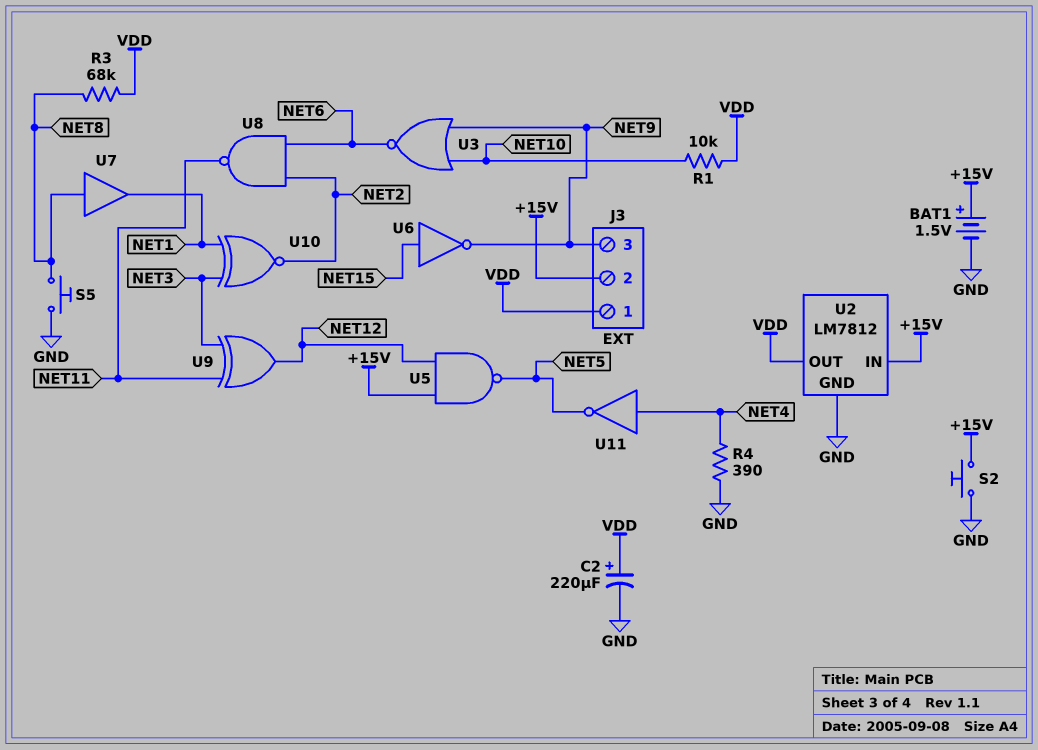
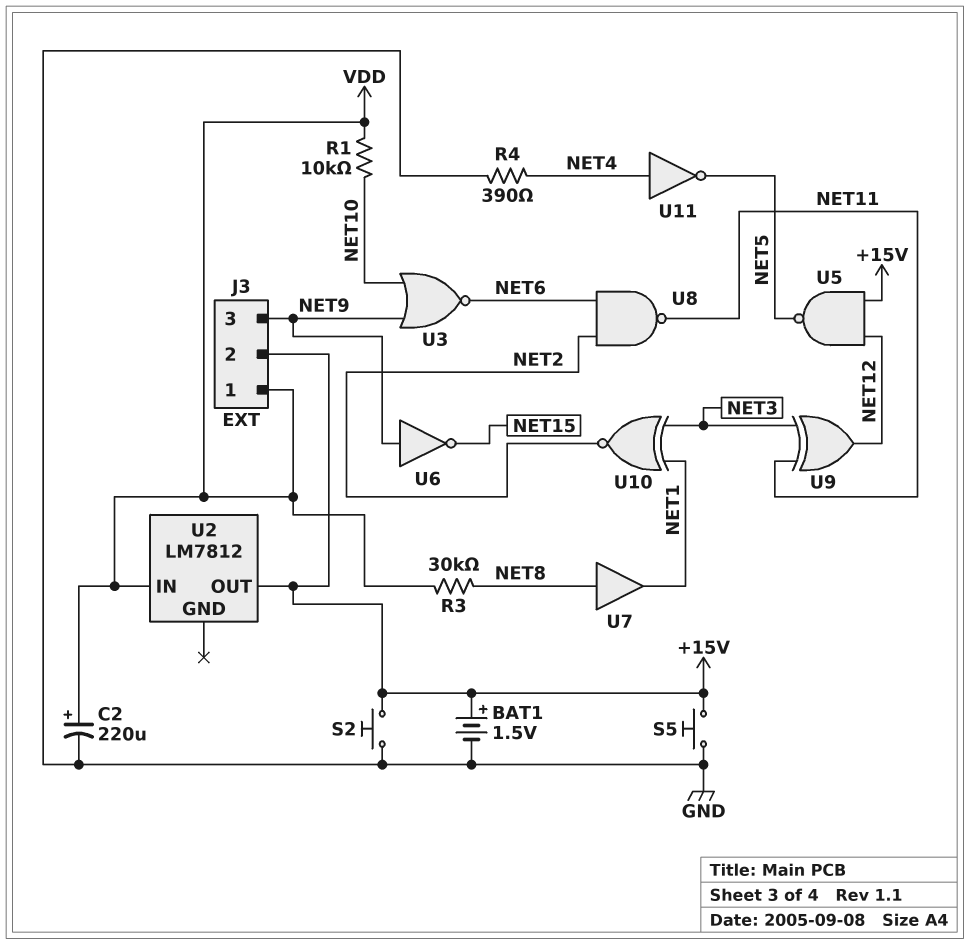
R3: 68k (NET8, VDD) -> 30k (NET8, VDD)
S5: button (GND, NET8) -> button (+15V, GND)
U2 pin GND: GND -> none
U2 pin IN: +15V -> VDD
U2 pin OUT: VDD -> +15V
U6: NOT (in NET15, out NET9) -> NOT (in NET9, out NET15)

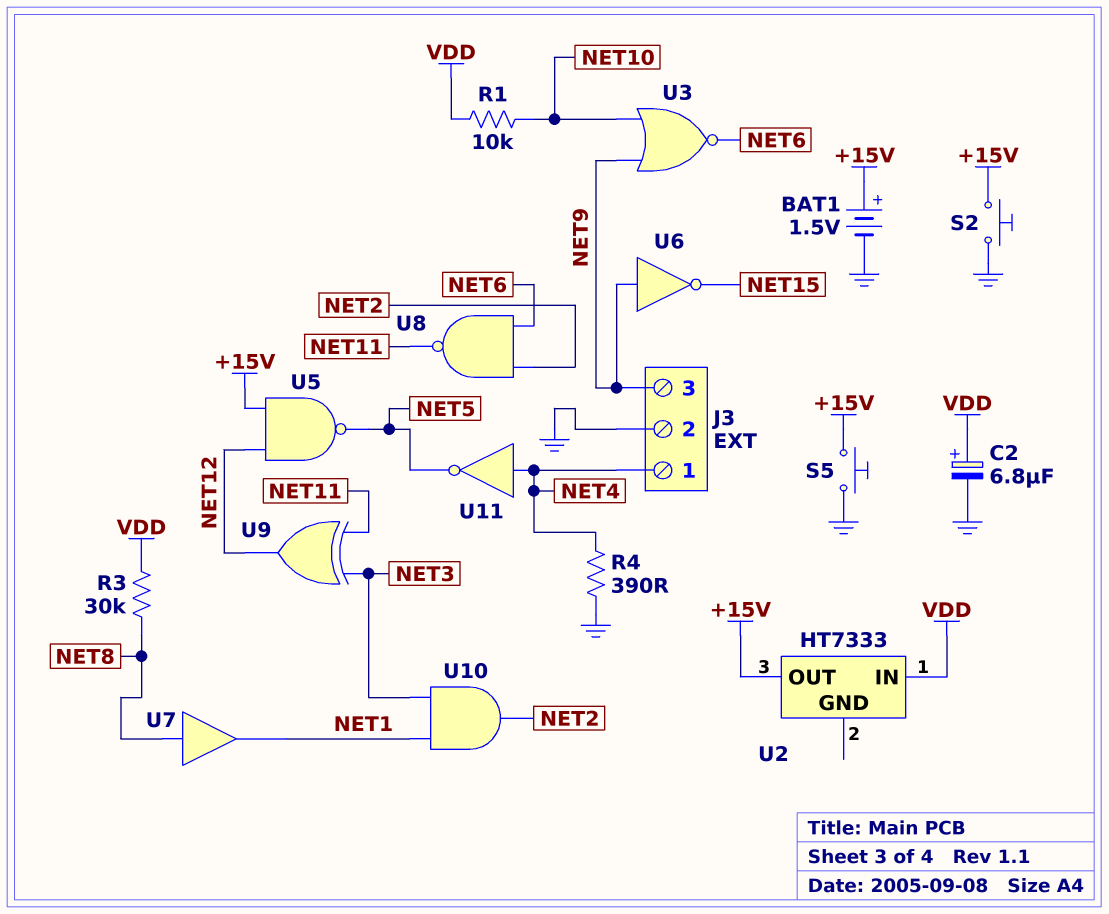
C2: 220uF (plus VDD, minus GND) -> 6.8uF (plus VDD, minus GND)
J3 pin 1: VDD -> NET4
J3 pin 2: +15V -> GND
U2: LM7812 -> HT7333
U10: XNOR (in NET1, in NET3, out NET2) -> AND (in NET1, in NET3, out NET2)

